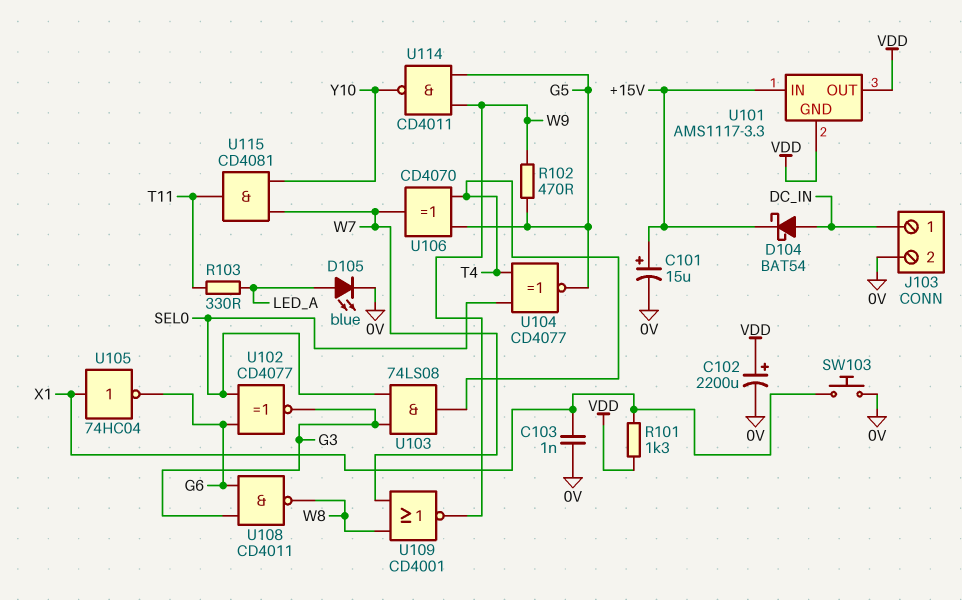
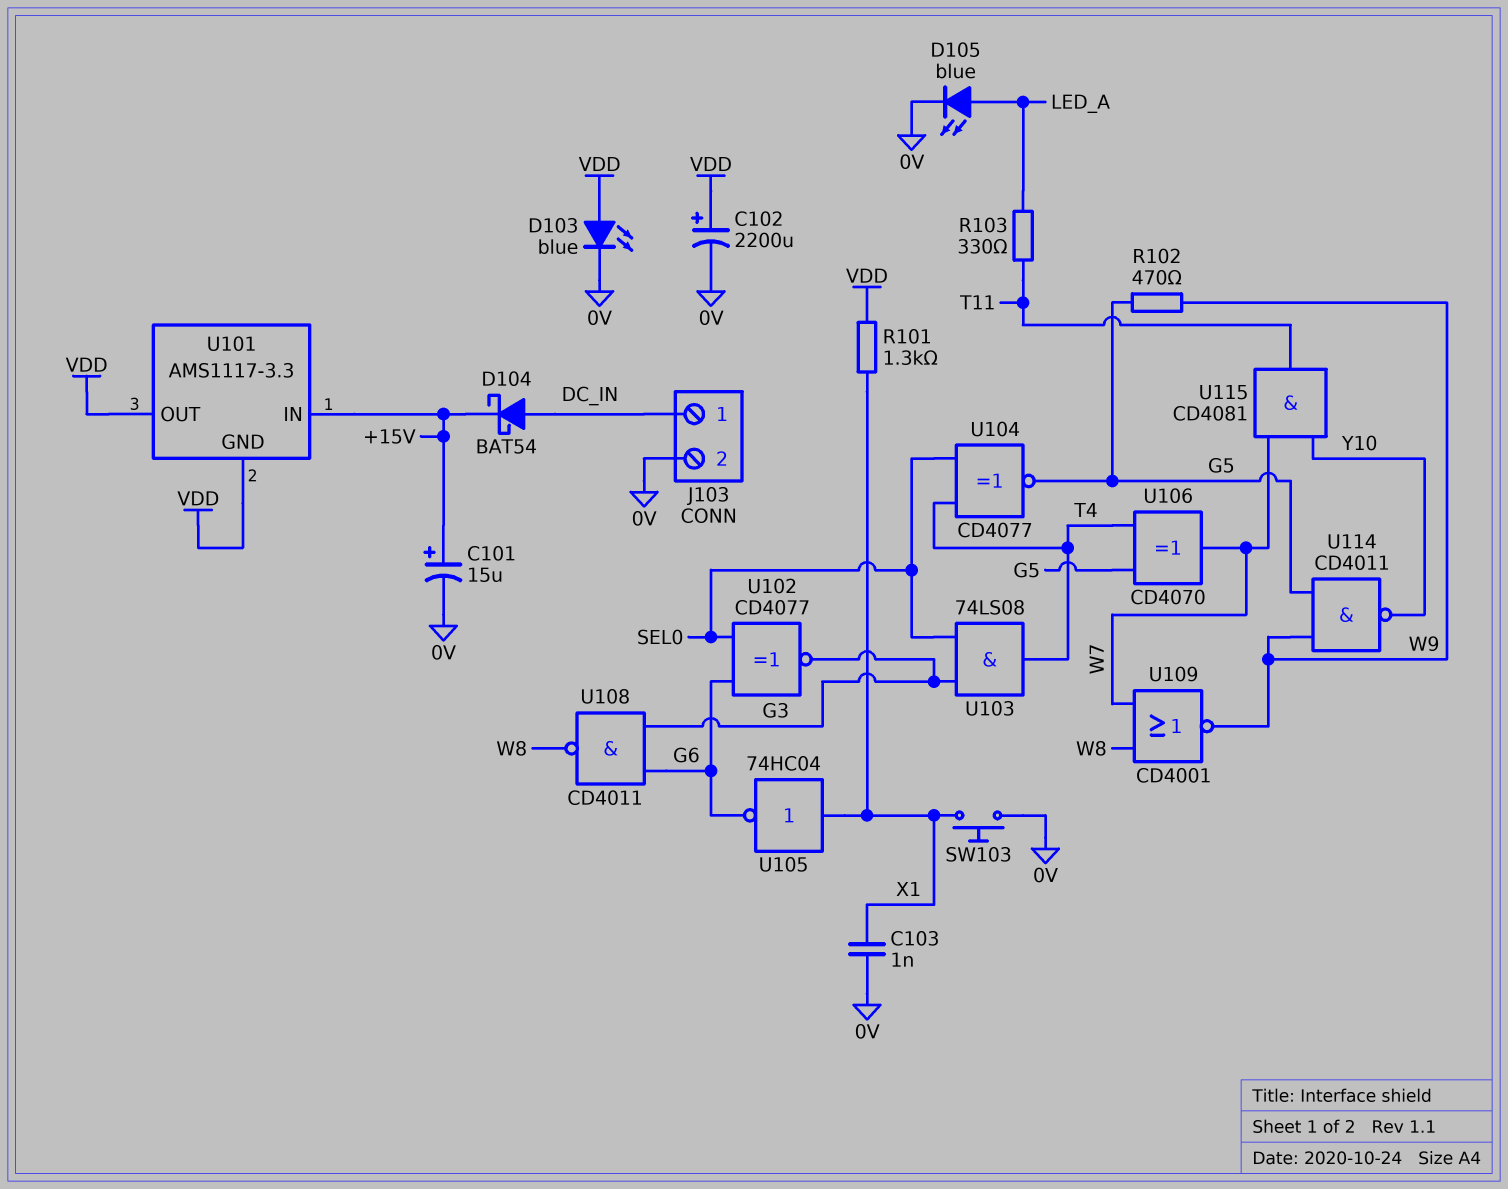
D103: none -> LED blue (A VDD, K 0V)

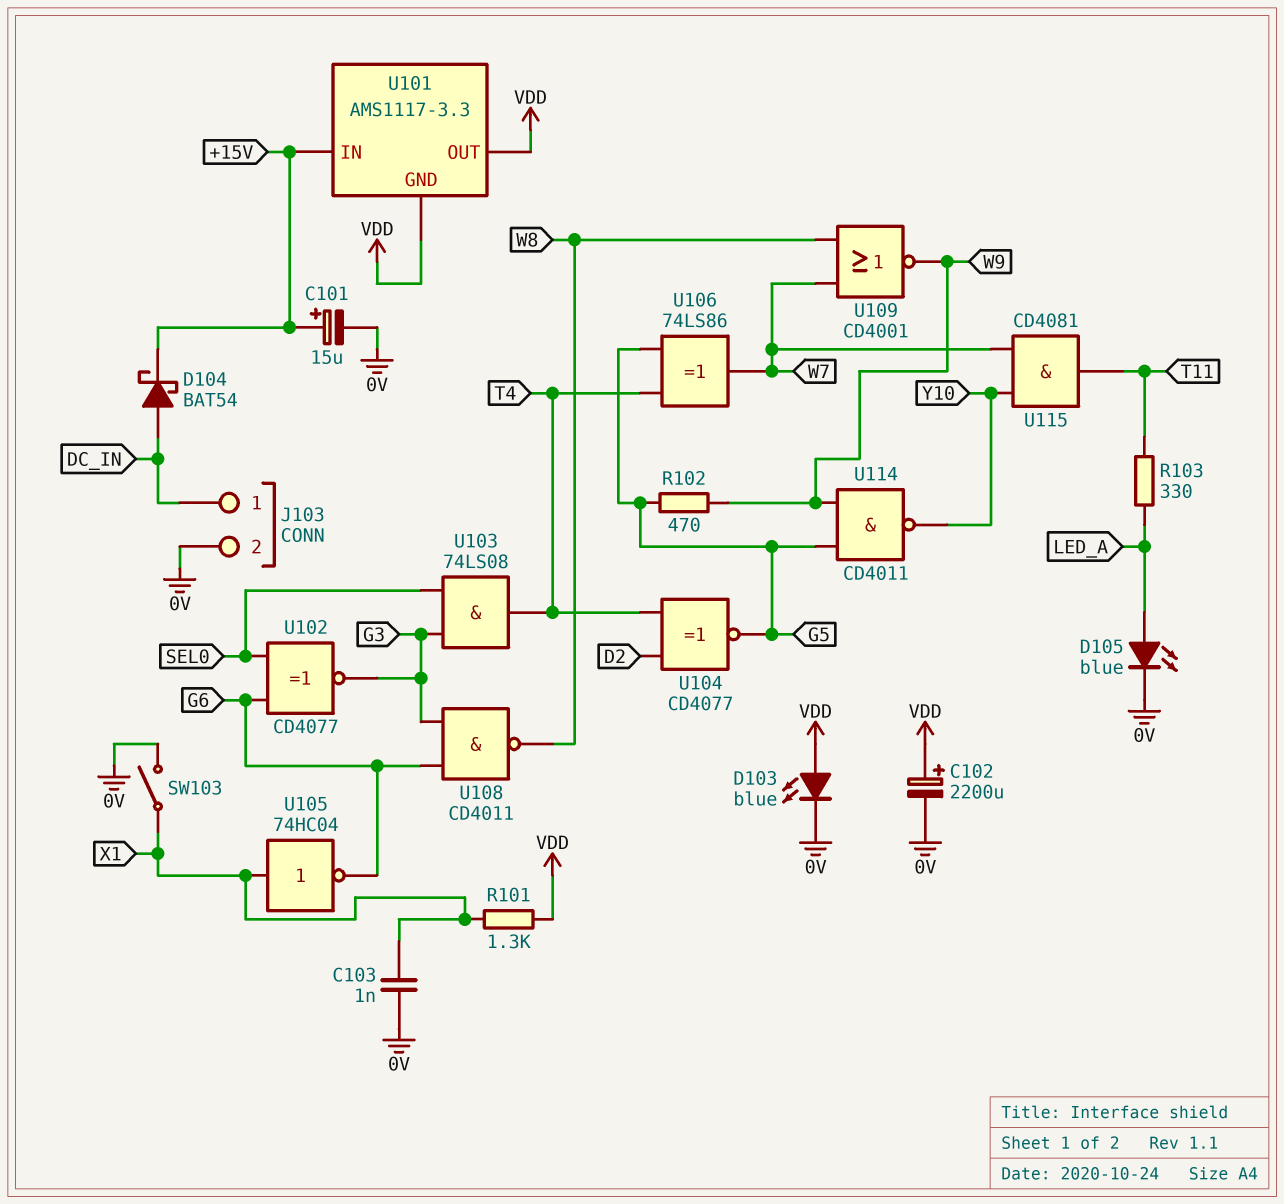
SW103: button (0V, X1) -> switch (0V, X1)
U104: XNOR CD4077 (in SEL0, in T4, out G5) -> XNOR CD4077 (in D2, in T4, out G5)
U106: XOR CD4070 (in G5, in T4, out W7) -> XOR 74LS86 (in G5, in T4, out W7)

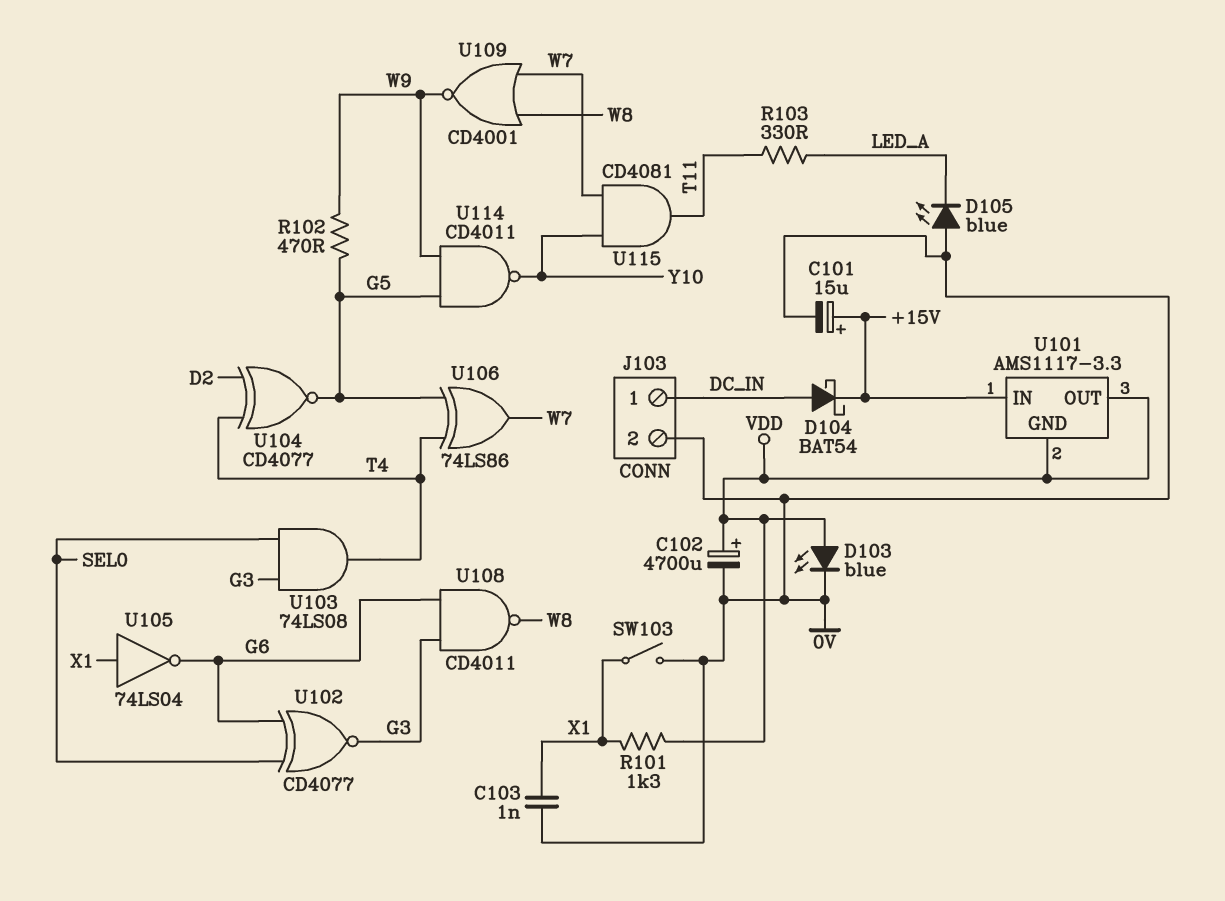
C102: 2200uF (plus VDD, minus 0V) -> 4700uF (plus VDD, minus 0V)
D105: LED blue (A LED_A, K 0V) -> LED blue (A 0V, K LED_A)
U105: NOT 74HC04 (in X1, out G6) -> NOT 74LS04 (in X1, out G6)

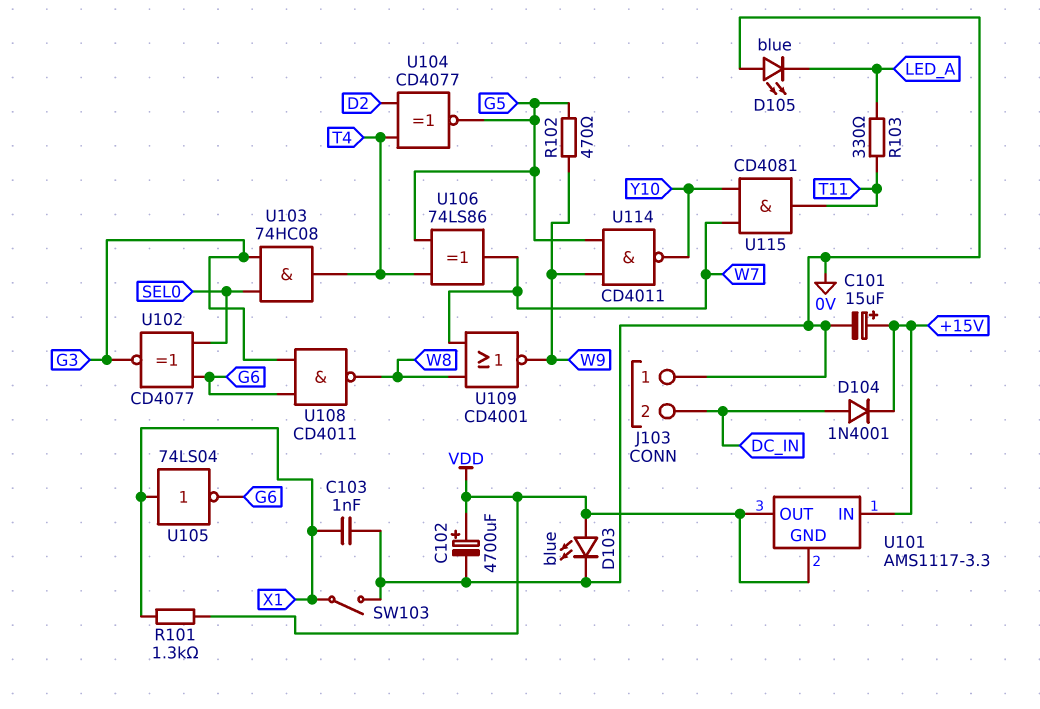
D104: schottky BAT54 (A DC_IN, K +15V) -> diode 1N4001 (A DC_IN, K +15V)
J103 pin 1: DC_IN -> 0V
J103 pin 2: 0V -> DC_IN
U103: AND 74LS08 (in G3, in SEL0, out T4) -> AND 74HC08 (in G3, in SEL0, out T4)

